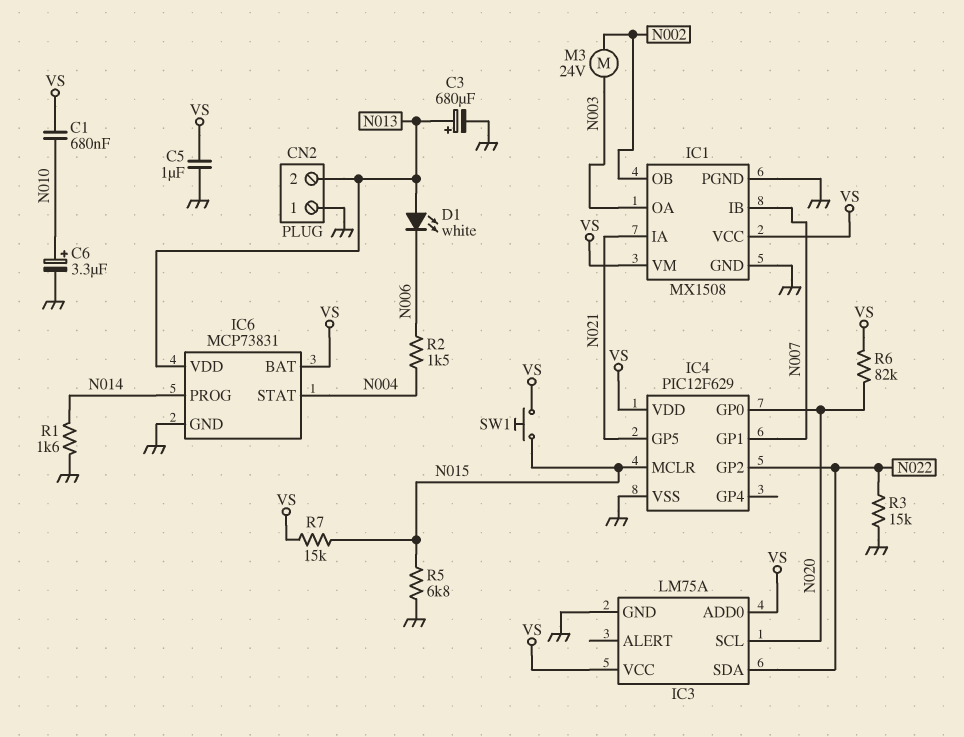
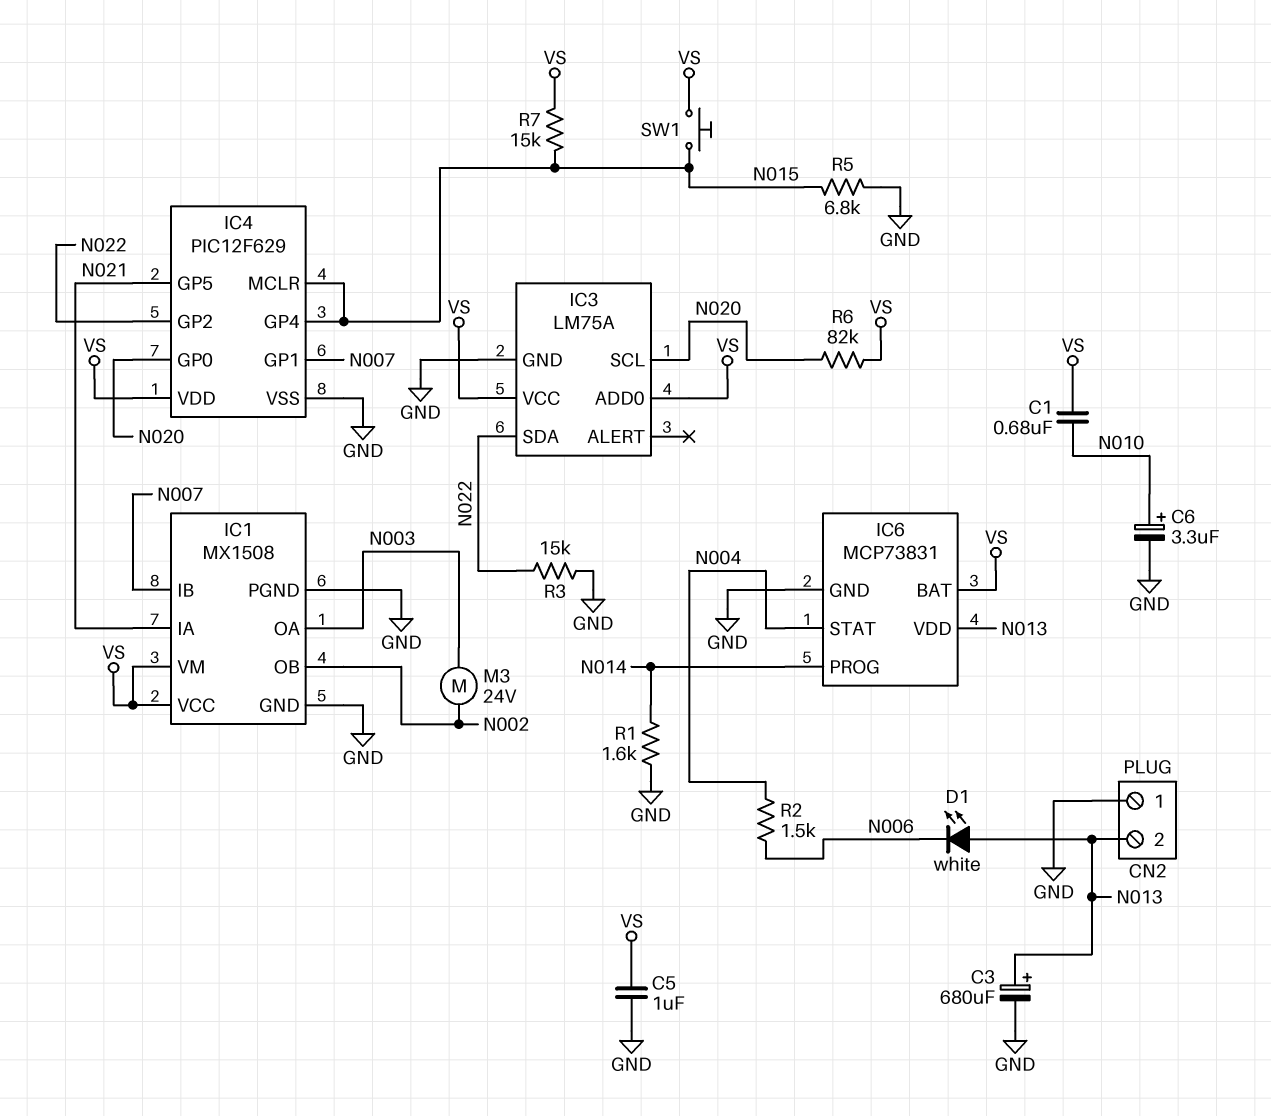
IC4 pin GP4: none -> N015

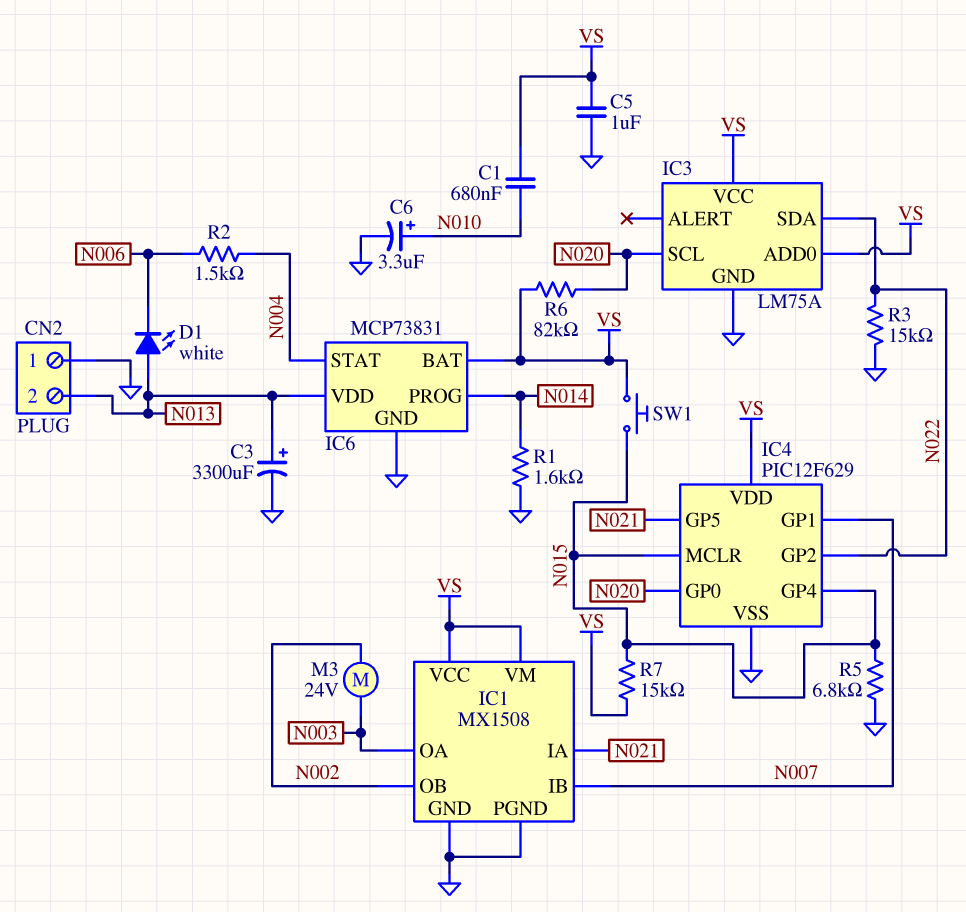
C3: 680uF (plus N013, minus GND) -> 3300uF (plus N013, minus GND)

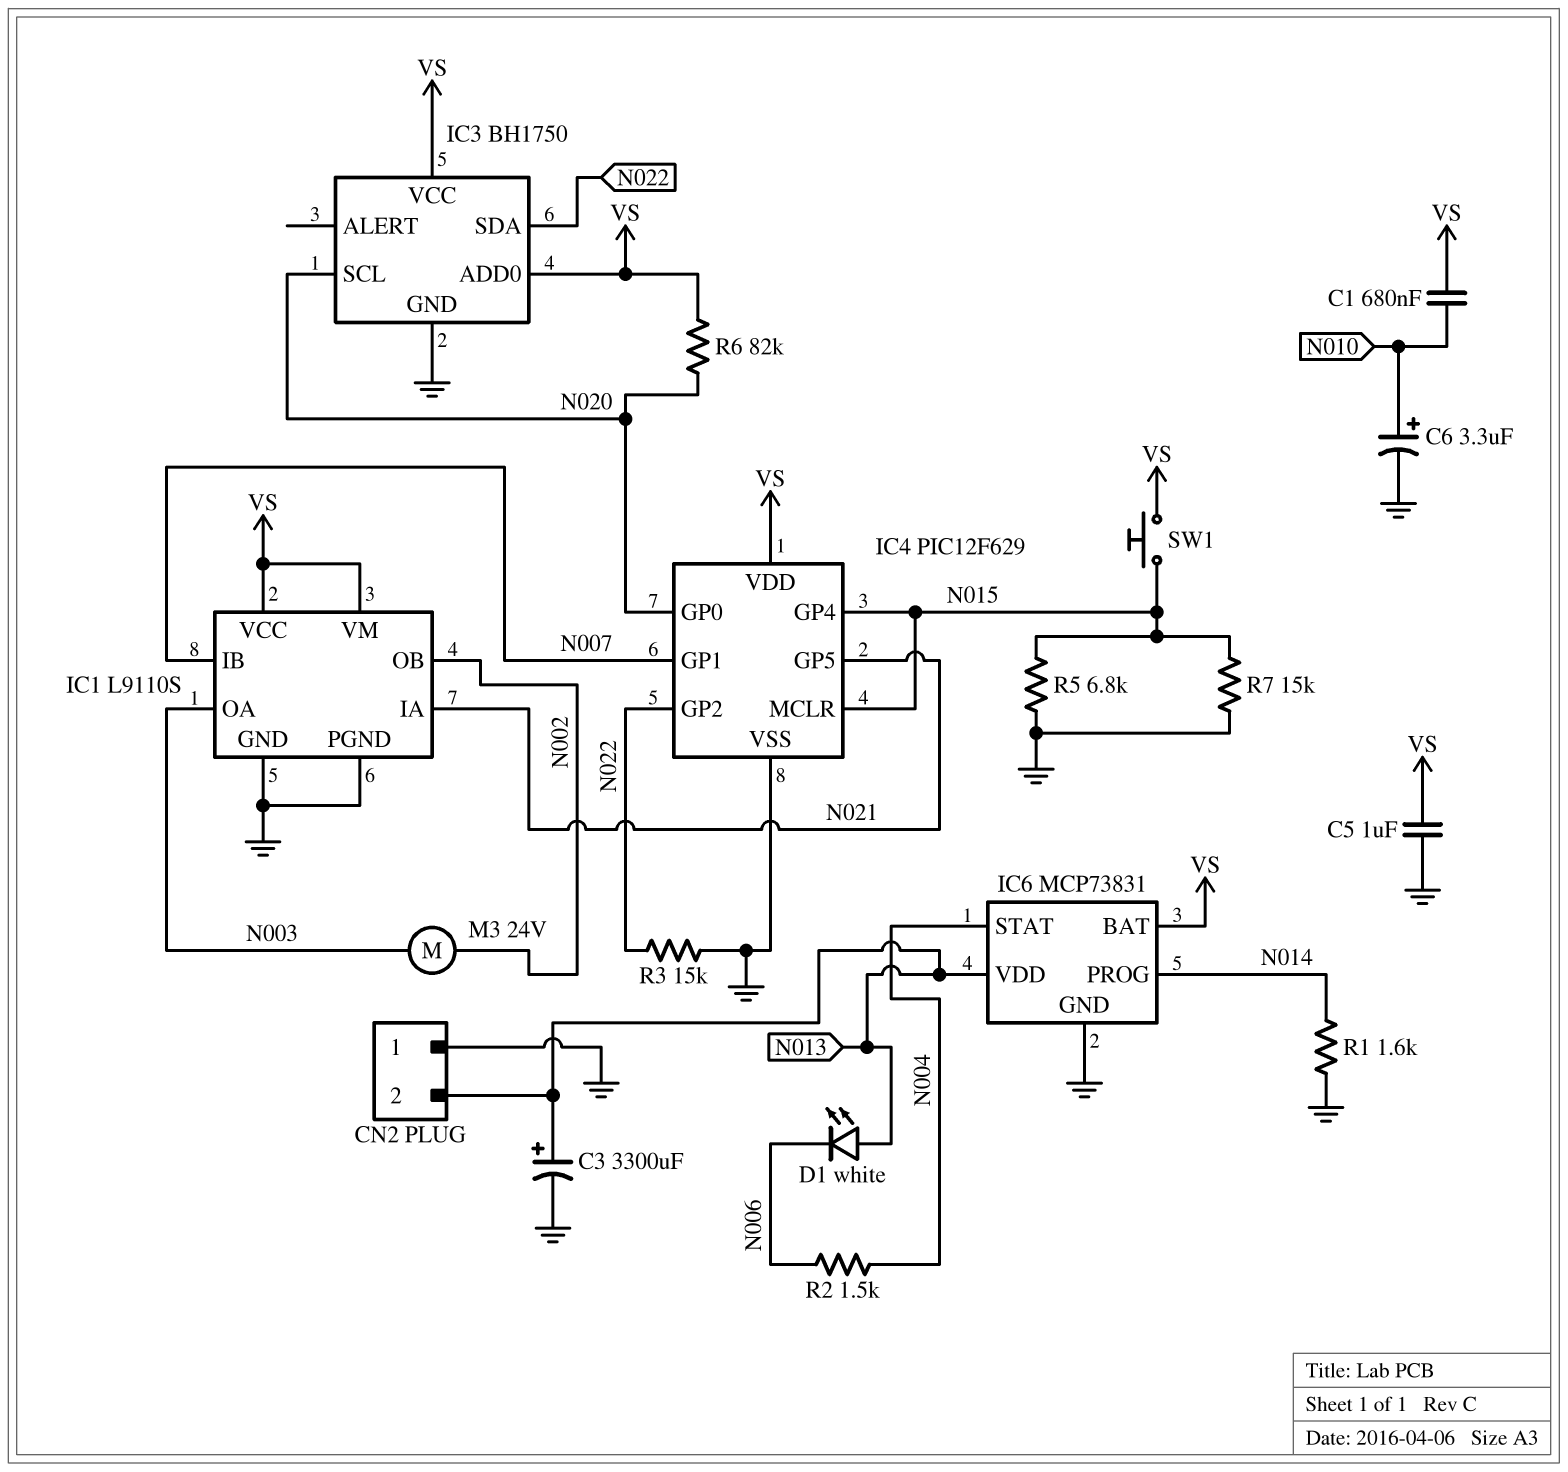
IC1: MX1508 -> L9110S
IC3: LM75A -> BH1750
R7: 15k (N015, VS) -> 15k (GND, N015)

